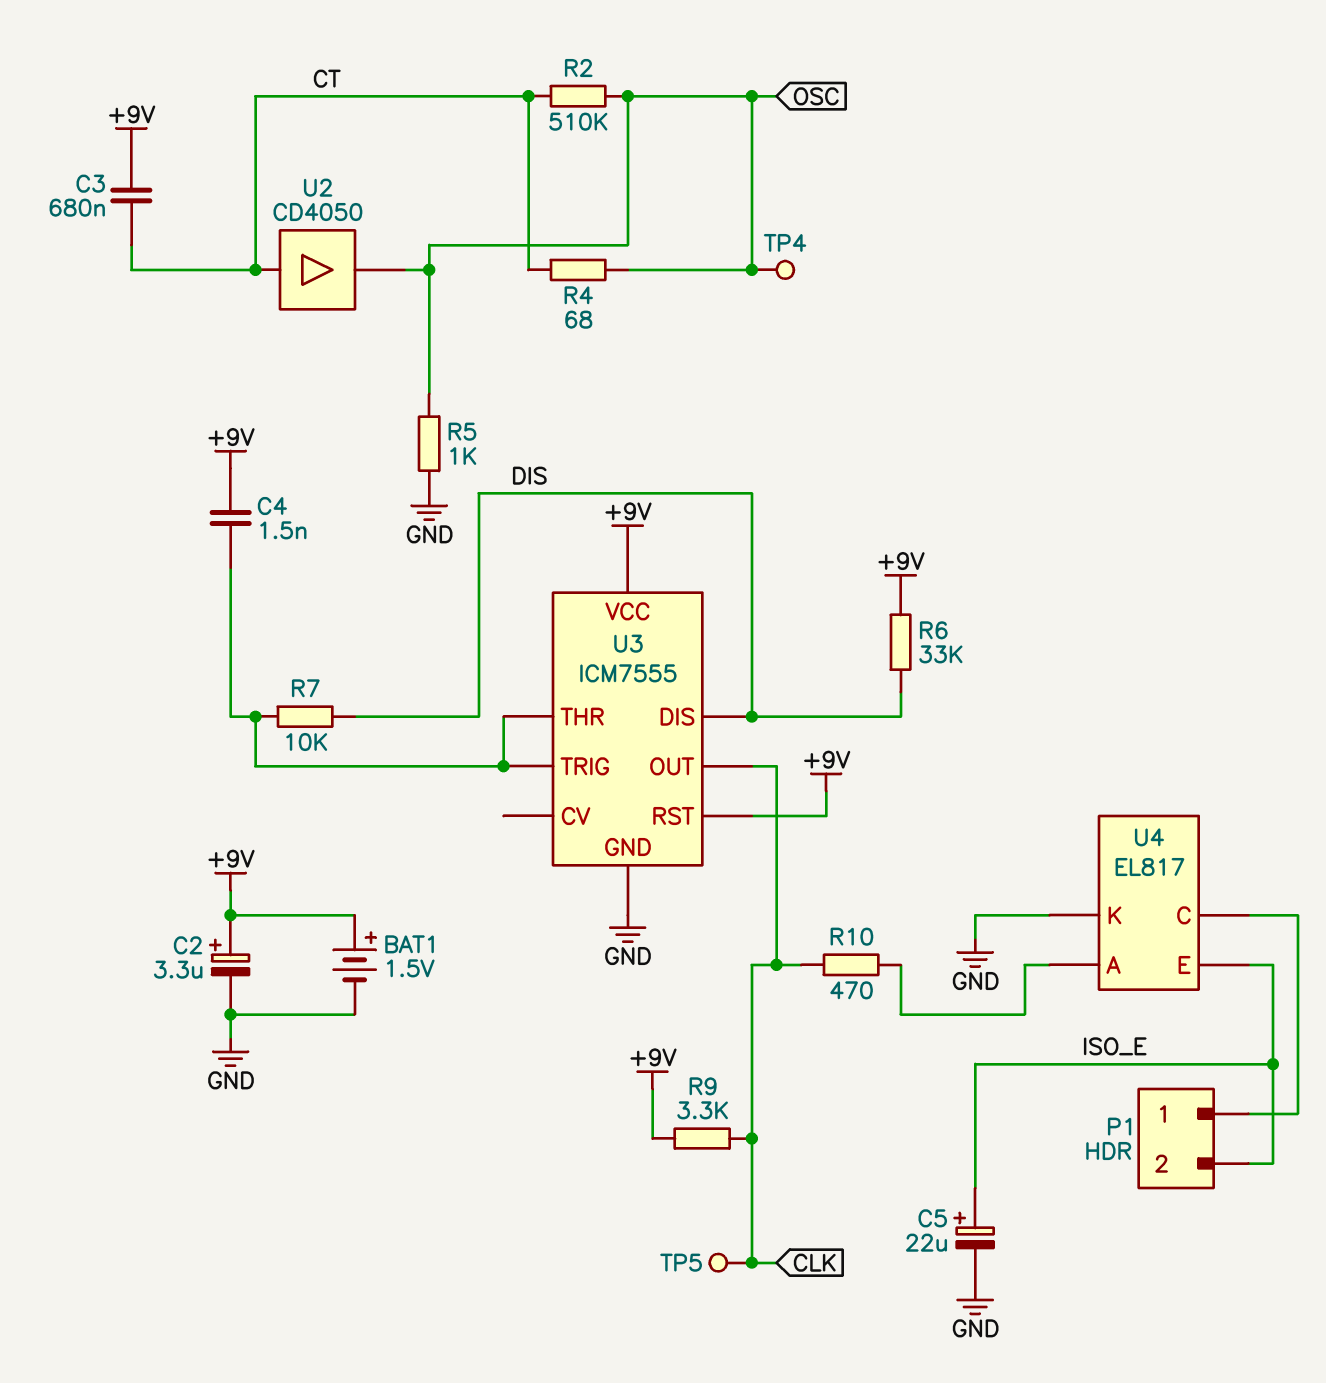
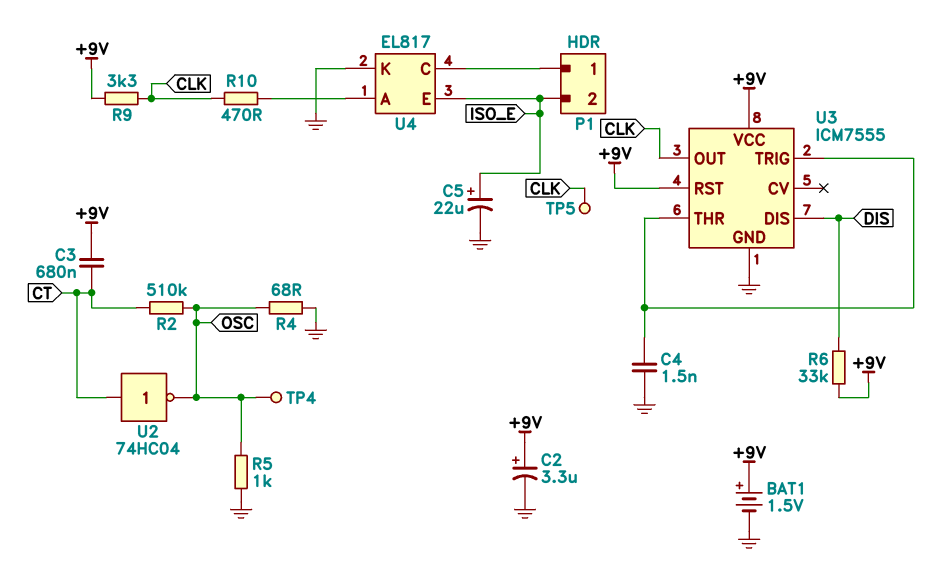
C4: 1.5nF (+9V, U3/THR) -> 1.5nF (GND, U3/THR)
R4: 68 (CT, OSC) -> 68 (GND, OSC)
R7: 10k (DIS, U3/THR) -> none
U2: buffer CD4050 (in CT, out OSC) -> NOT 74HC04 (in CT, out OSC)

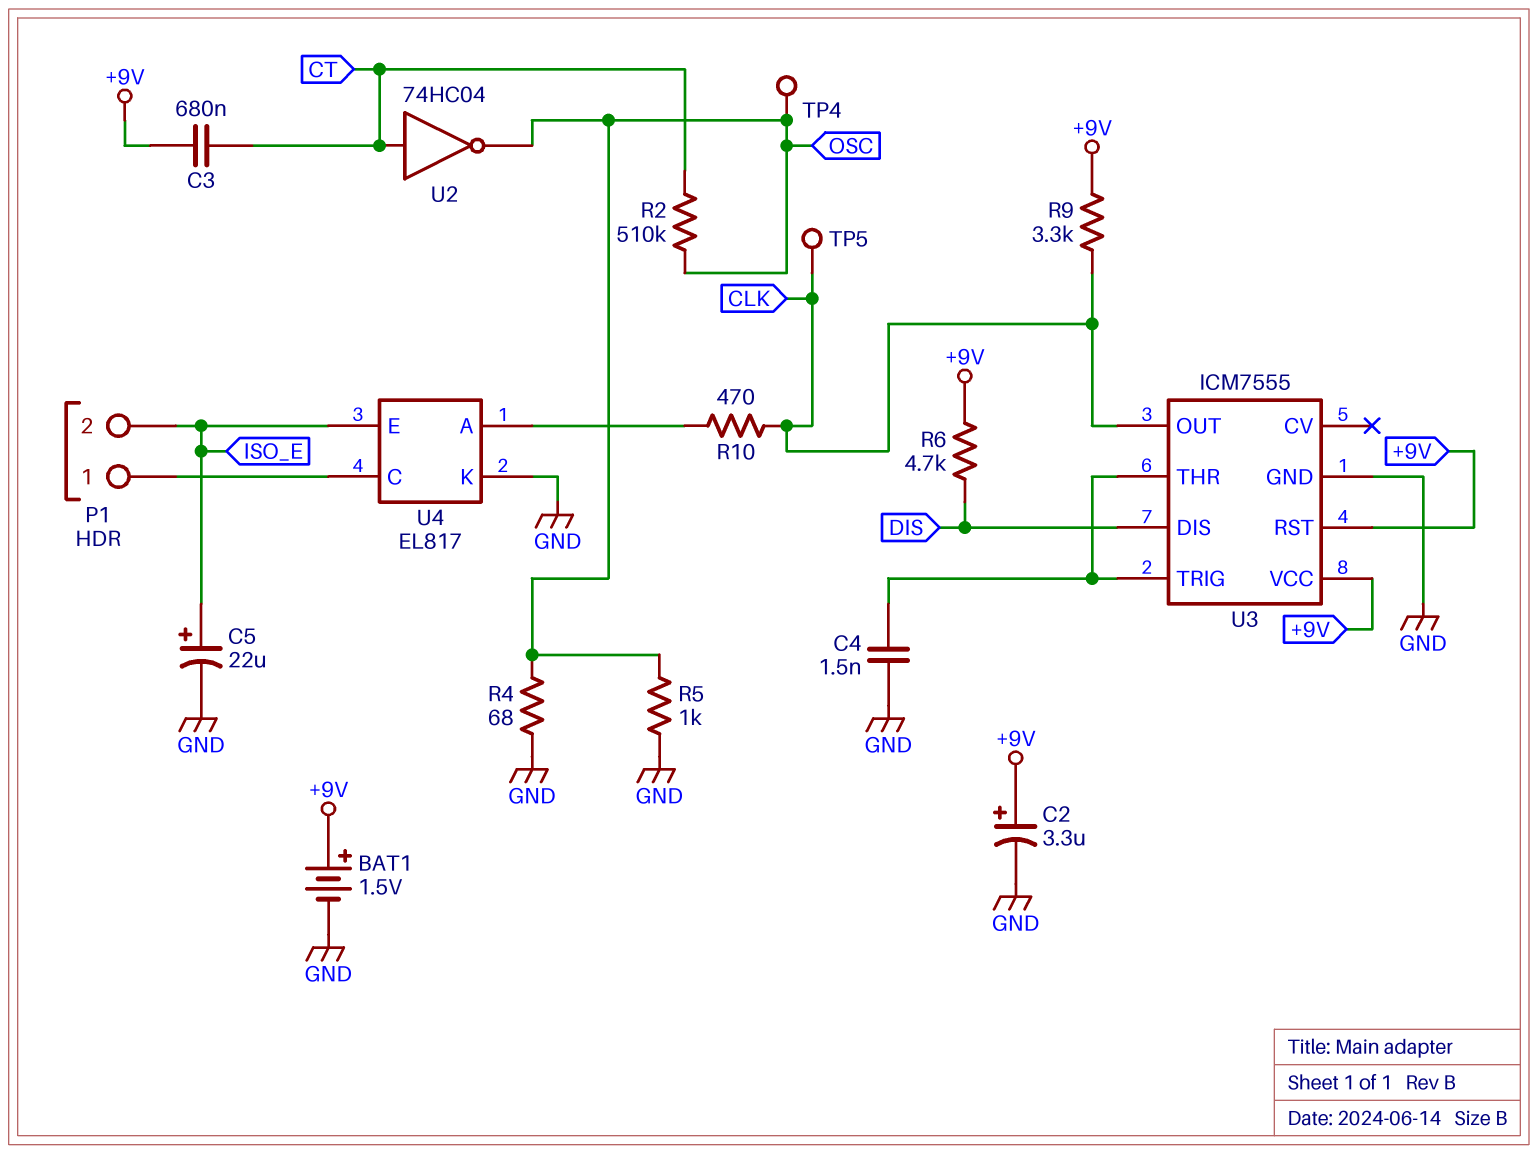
R6: 33k (+9V, DIS) -> 4.7k (+9V, DIS)

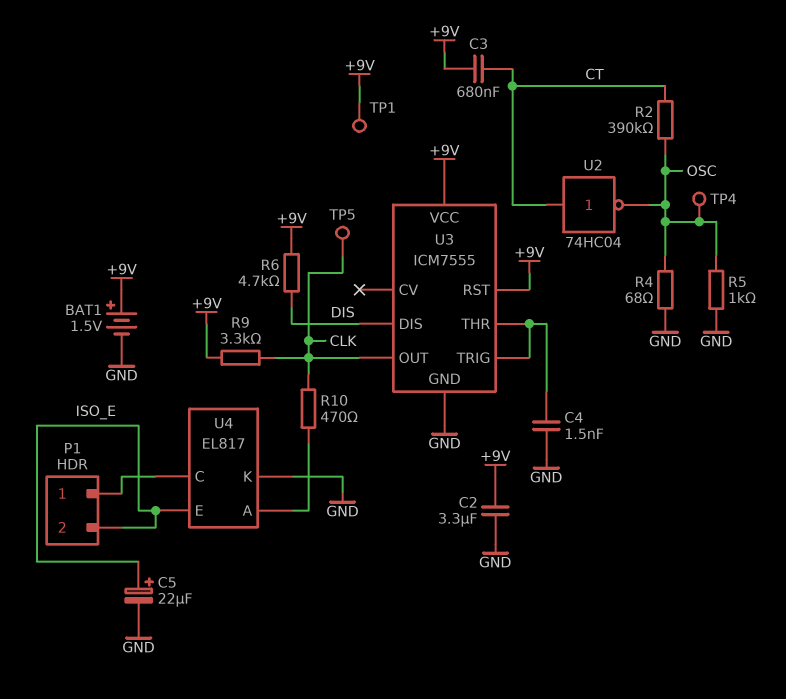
C2: 3.3uF (plus +9V, minus GND) -> 3.3uF (+9V, GND)
R2: 510k (CT, OSC) -> 390k (CT, OSC)
TP1: none -> test point (+9V)

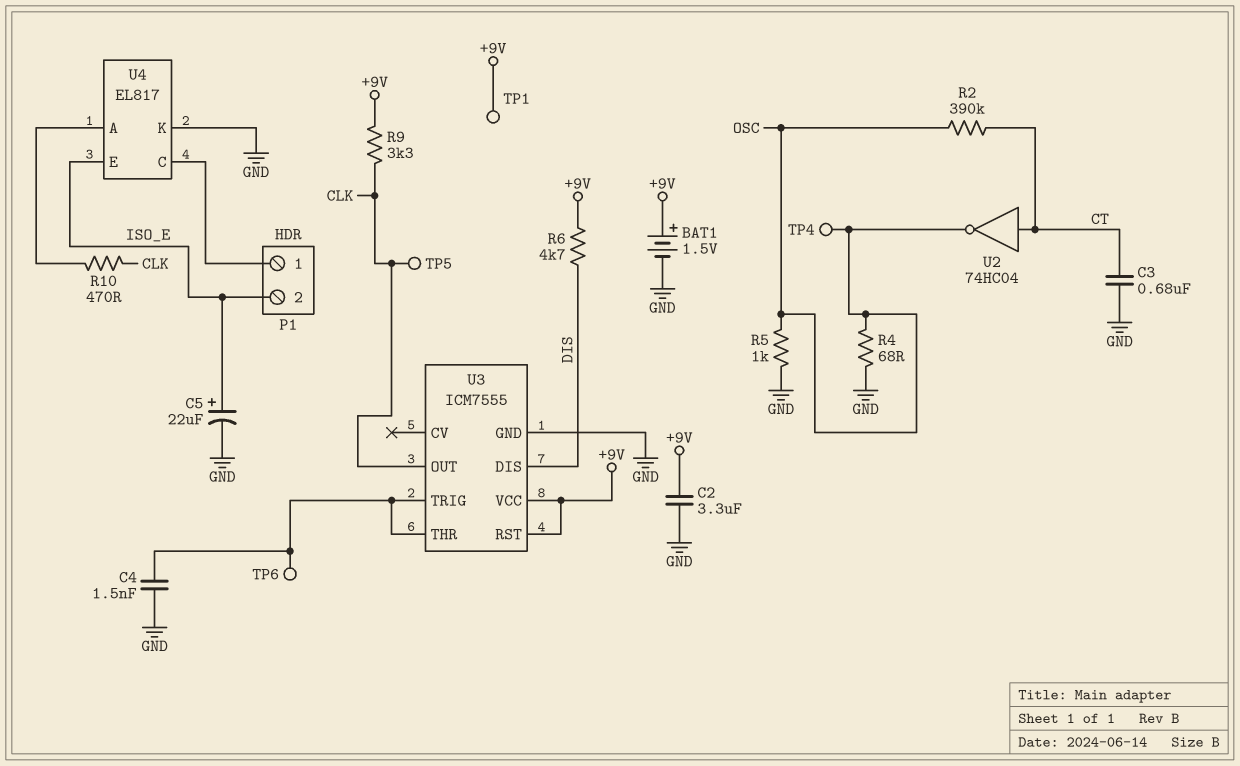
C3: 680nF (+9V, CT) -> 680nF (CT, GND)
TP6: none -> test point (U3/THR)

